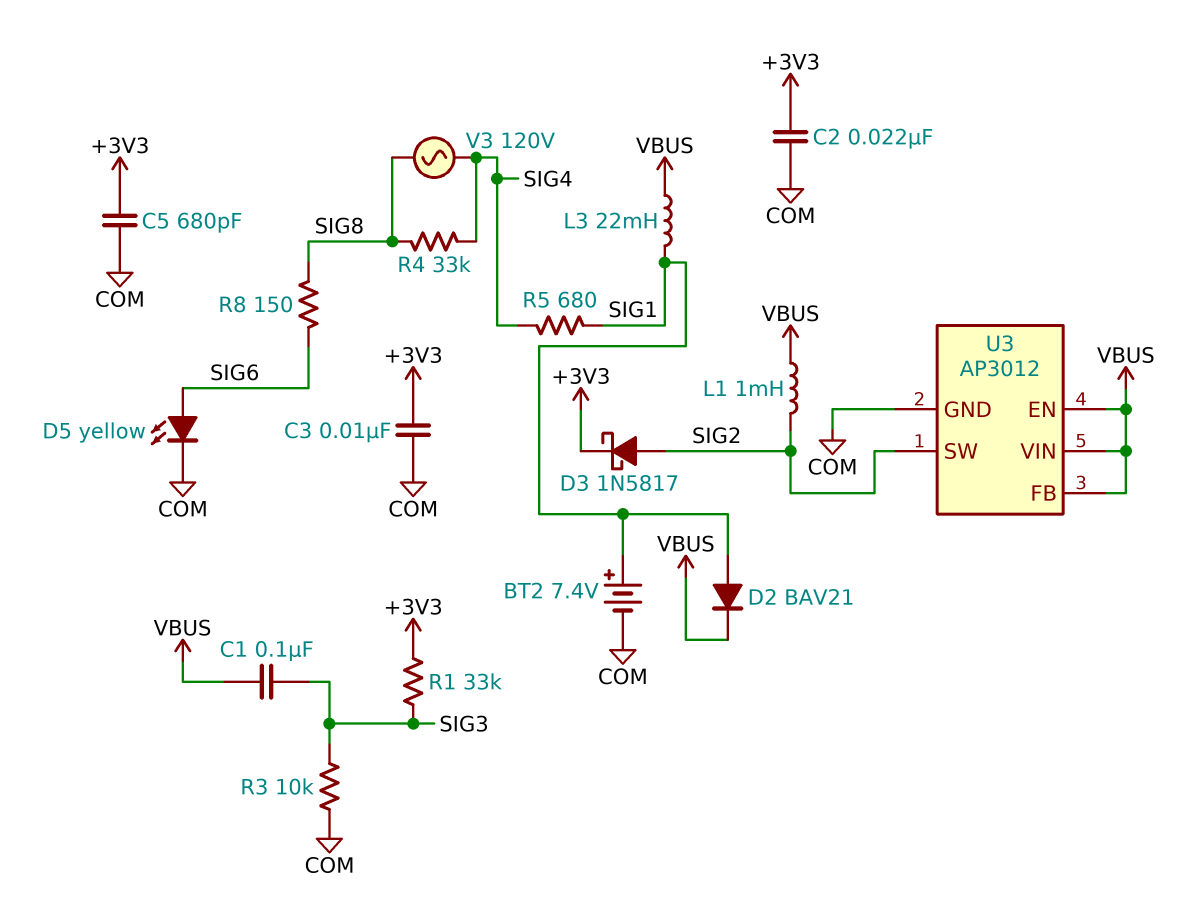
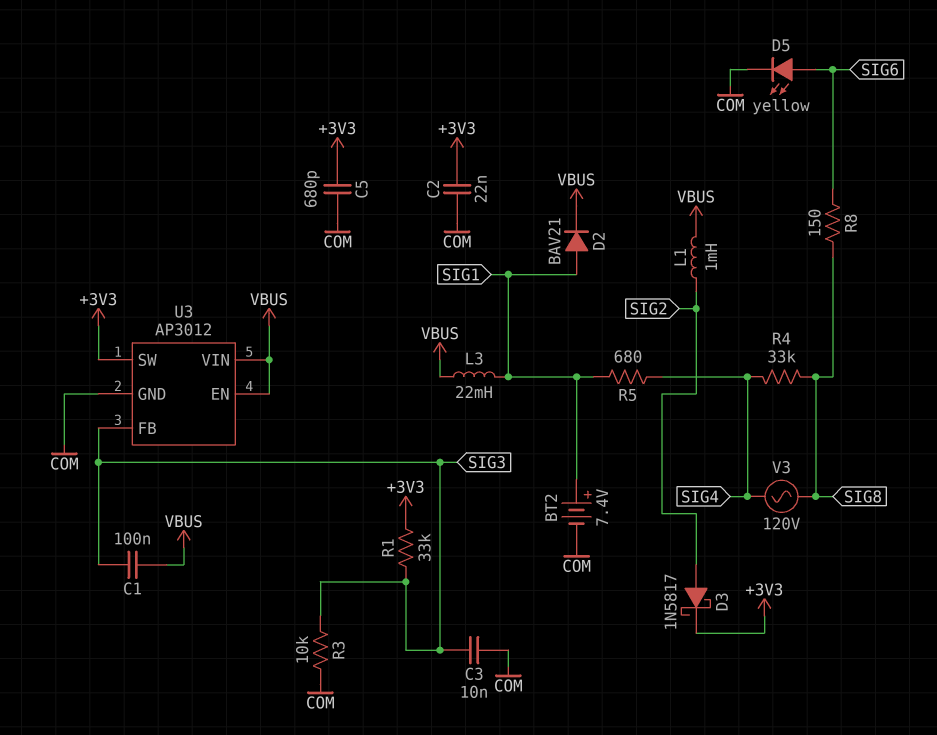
C3: 10nF (+3V3, COM) -> 10nF (COM, SIG3)
U3 pin FB: VBUS -> SIG3
U3 pin SW: SIG2 -> +3V3

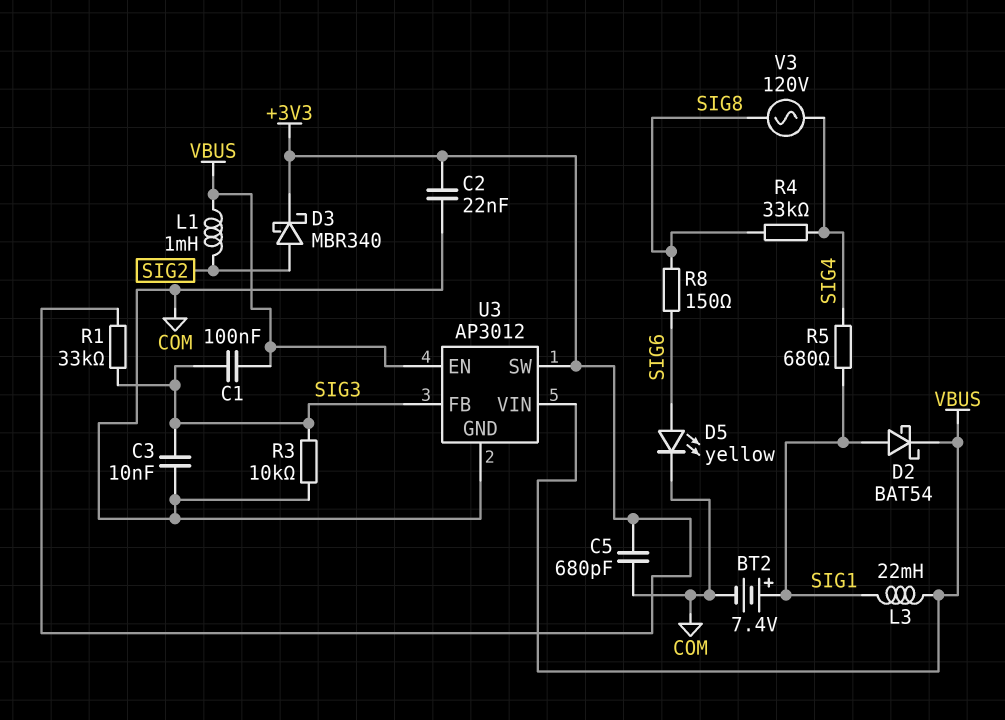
D2: diode BAV21 (A SIG1, K VBUS) -> schottky BAT54 (A SIG1, K VBUS)
D3: schottky 1N5817 (A SIG2, K +3V3) -> schottky MBR340 (A SIG2, K +3V3)

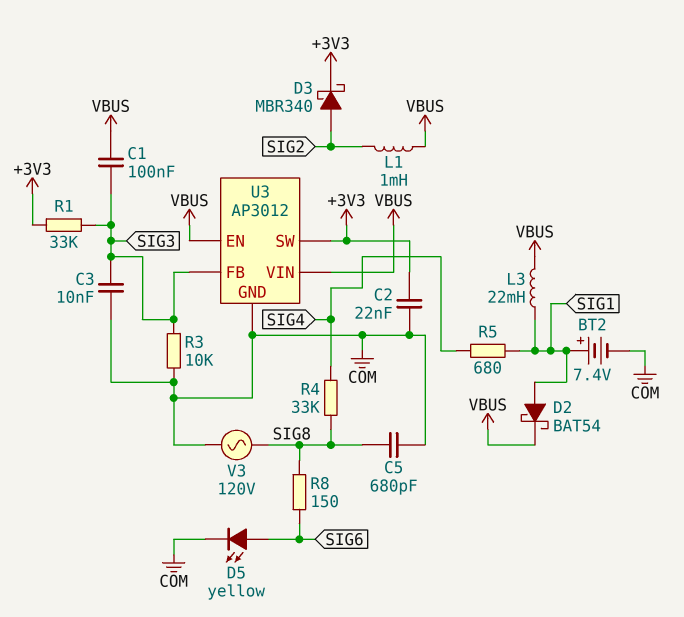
C5: 680pF (+3V3, COM) -> 680pF (COM, SIG8)
V3: AC 120V (SIG4, SIG8) -> AC 120V (COM, SIG8)

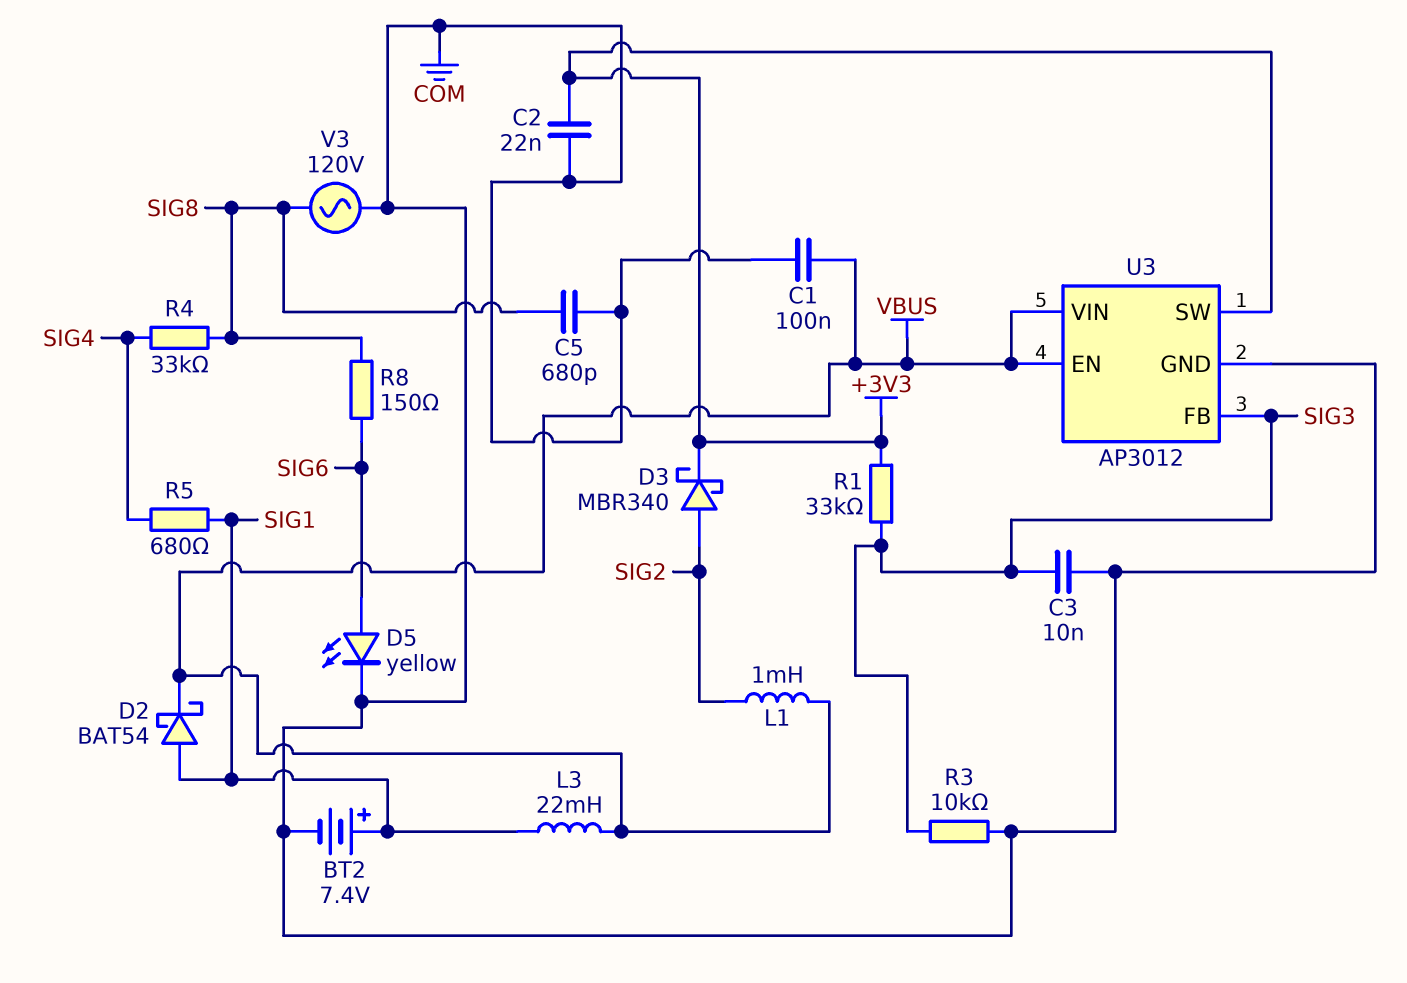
C1: 100nF (SIG3, VBUS) -> 100nF (COM, VBUS)

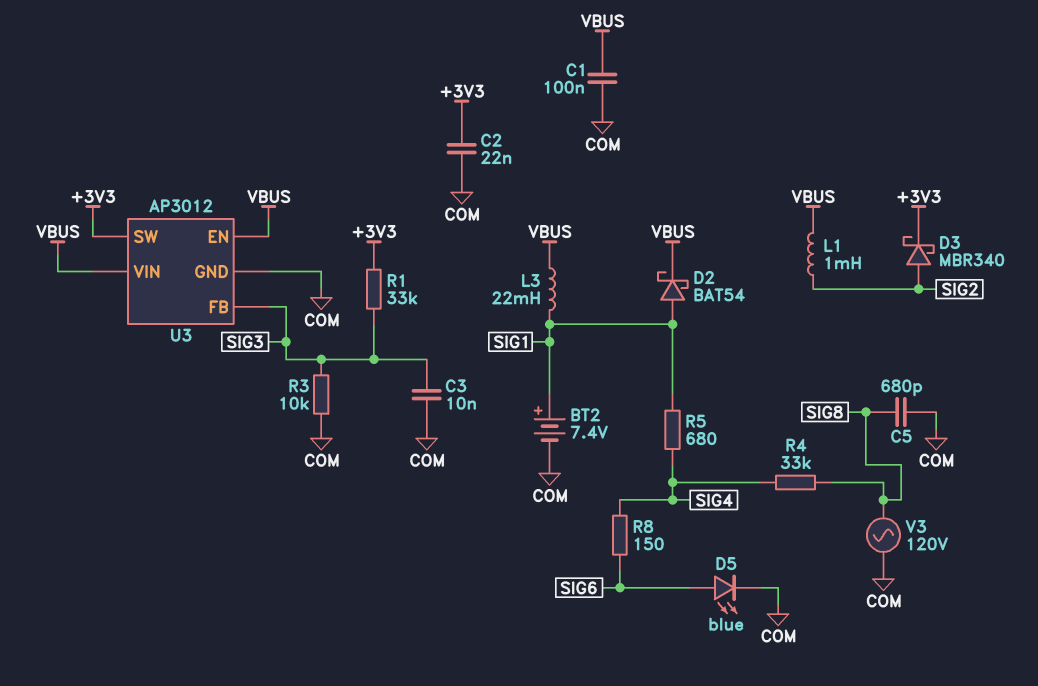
D5: LED yellow (A SIG6, K COM) -> LED blue (A SIG6, K COM)
R8: 150 (SIG6, SIG8) -> 150 (SIG4, SIG6)

